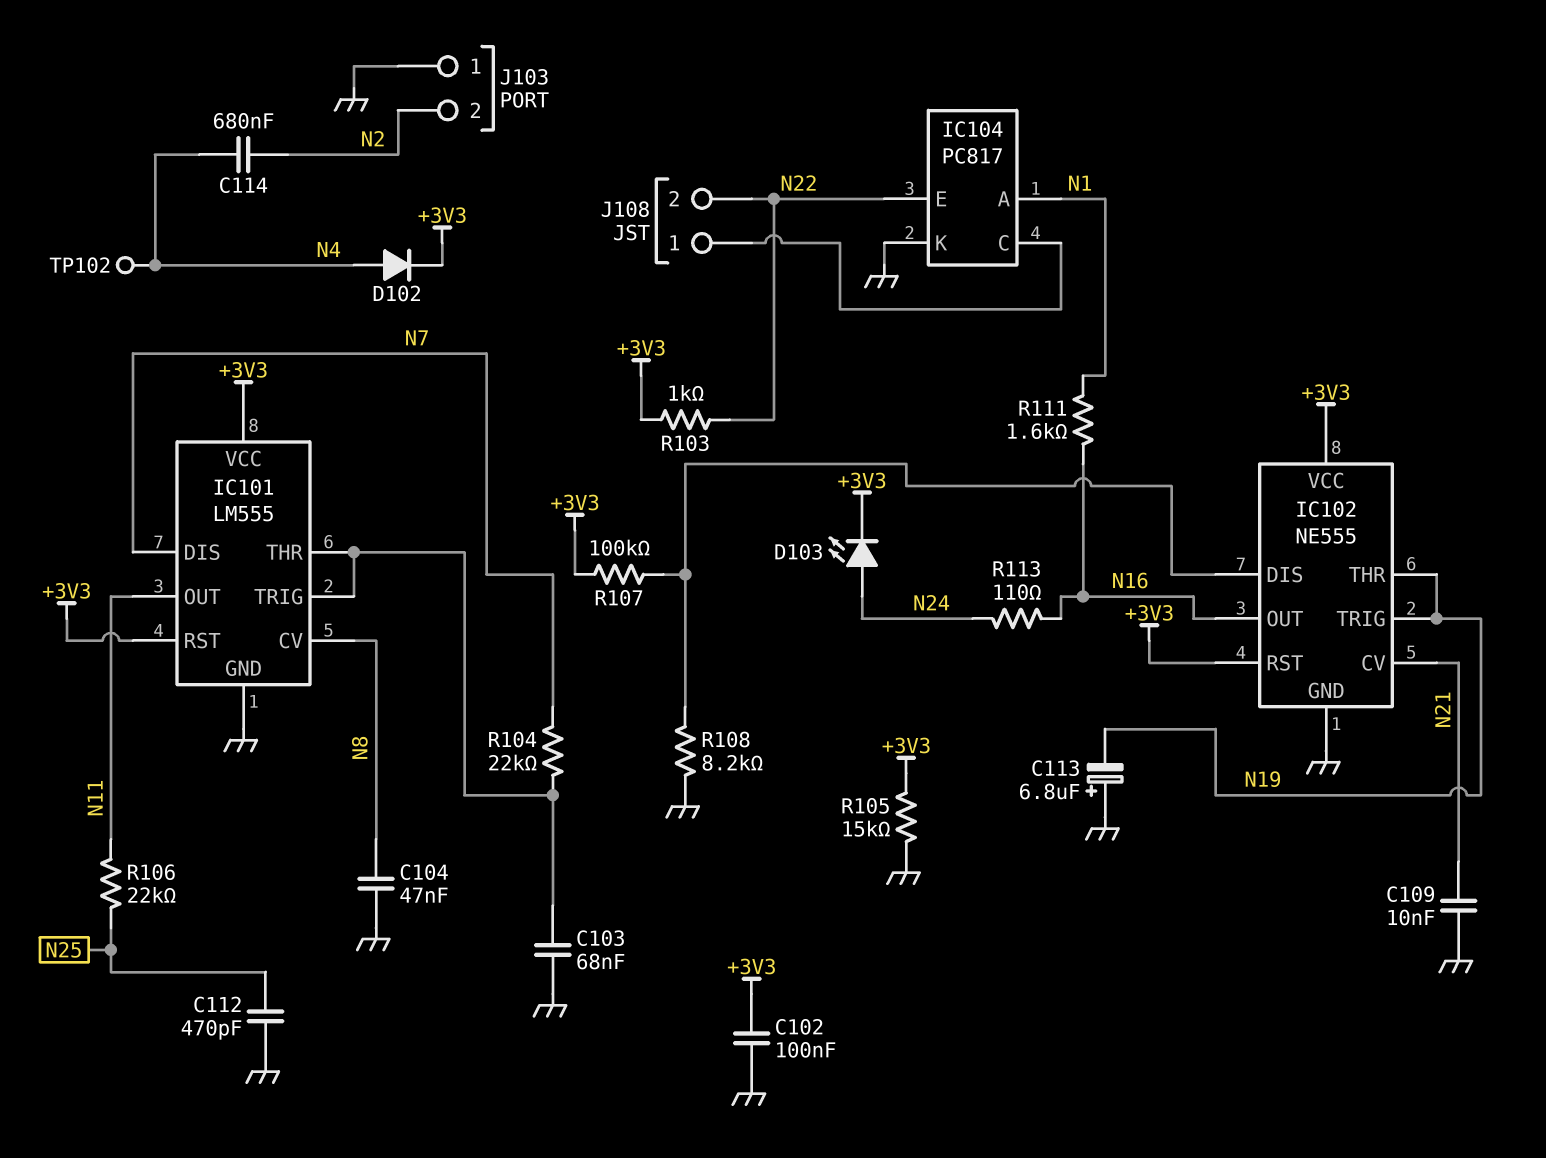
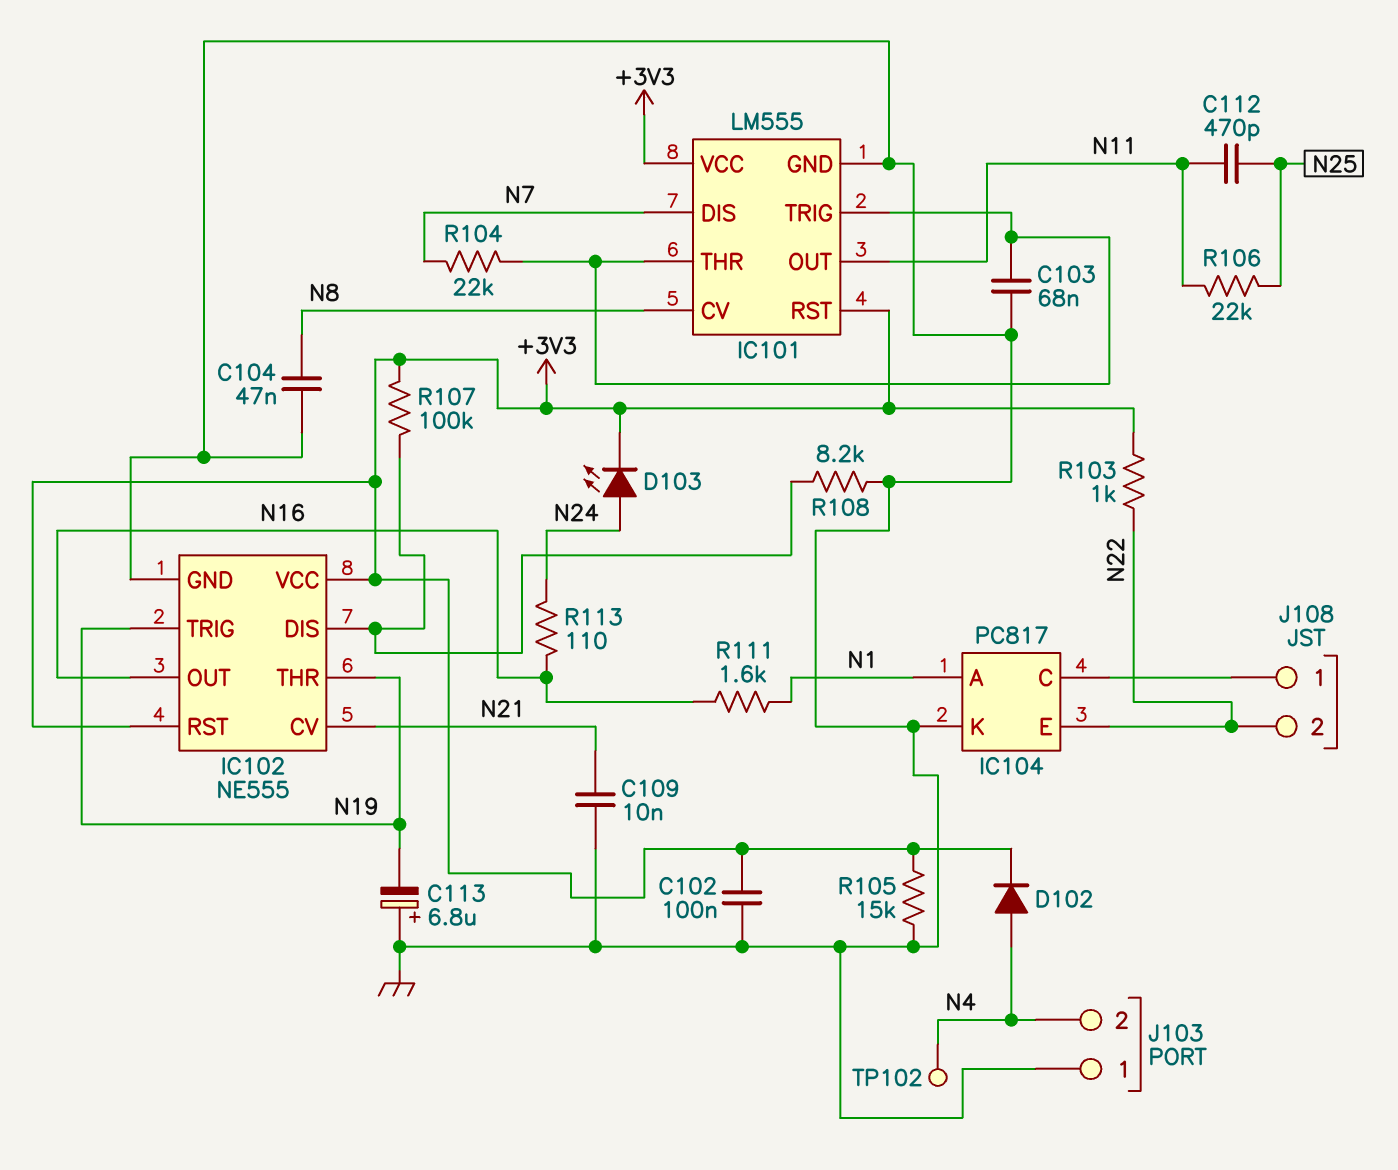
C112: 470pF (GND, N25) -> 470pF (N11, N25)
C114: 680nF (N2, N4) -> none
J103 pin 2: N2 -> N4

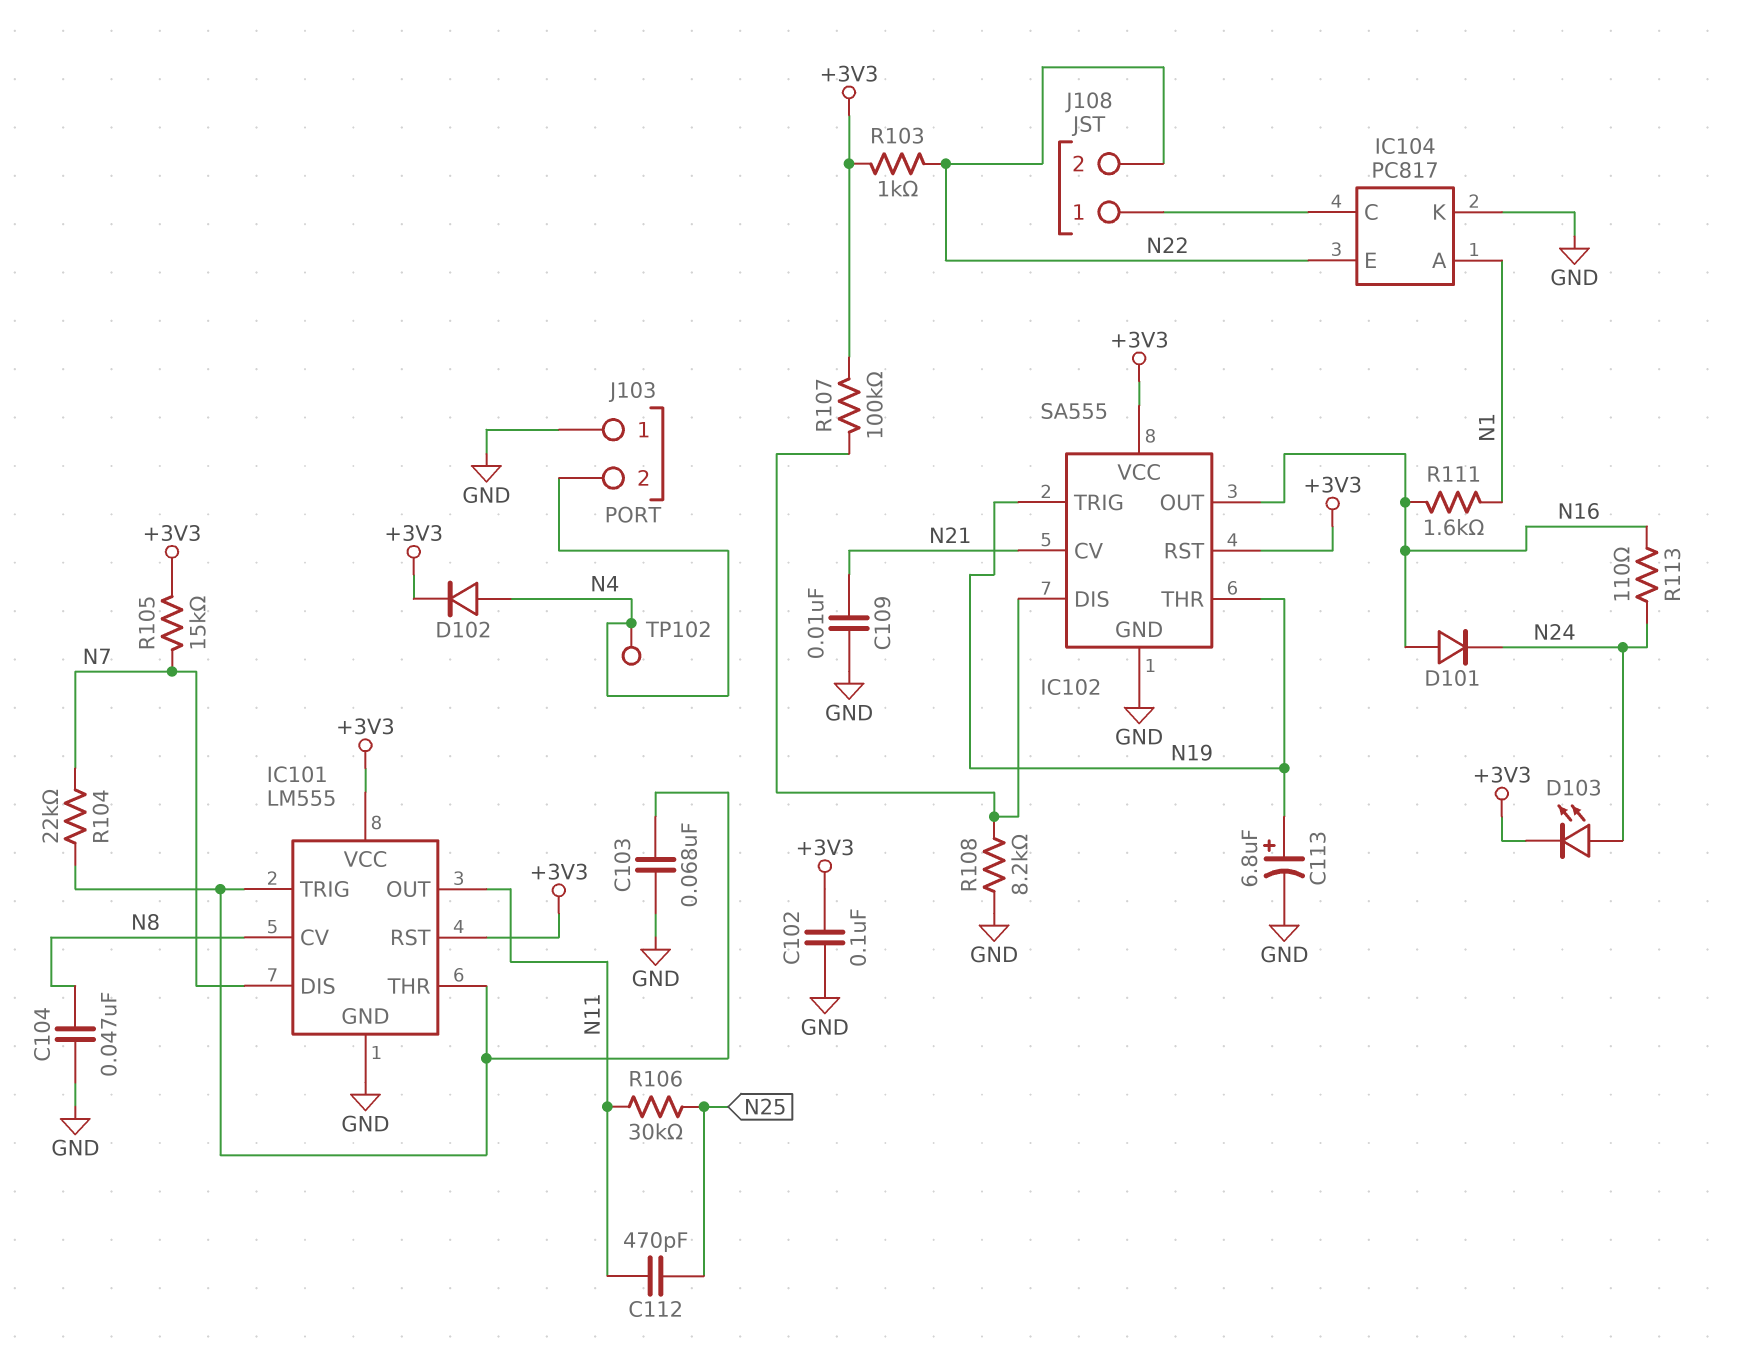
C113: 6.8uF (plus GND, minus N19) -> 6.8uF (plus N19, minus GND)
D101: none -> diode (A N16, K N24)
IC102: NE555 -> SA555
R105: 15k (+3V3, GND) -> 15k (+3V3, N7)
R106: 22k (N11, N25) -> 30k (N11, N25)

